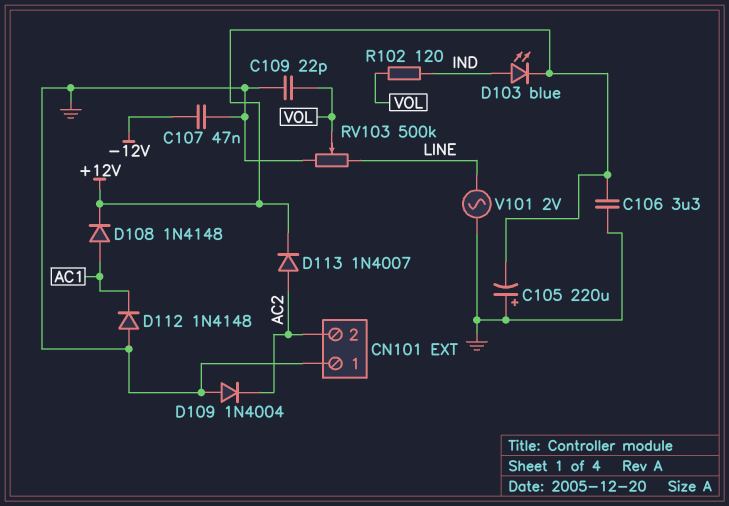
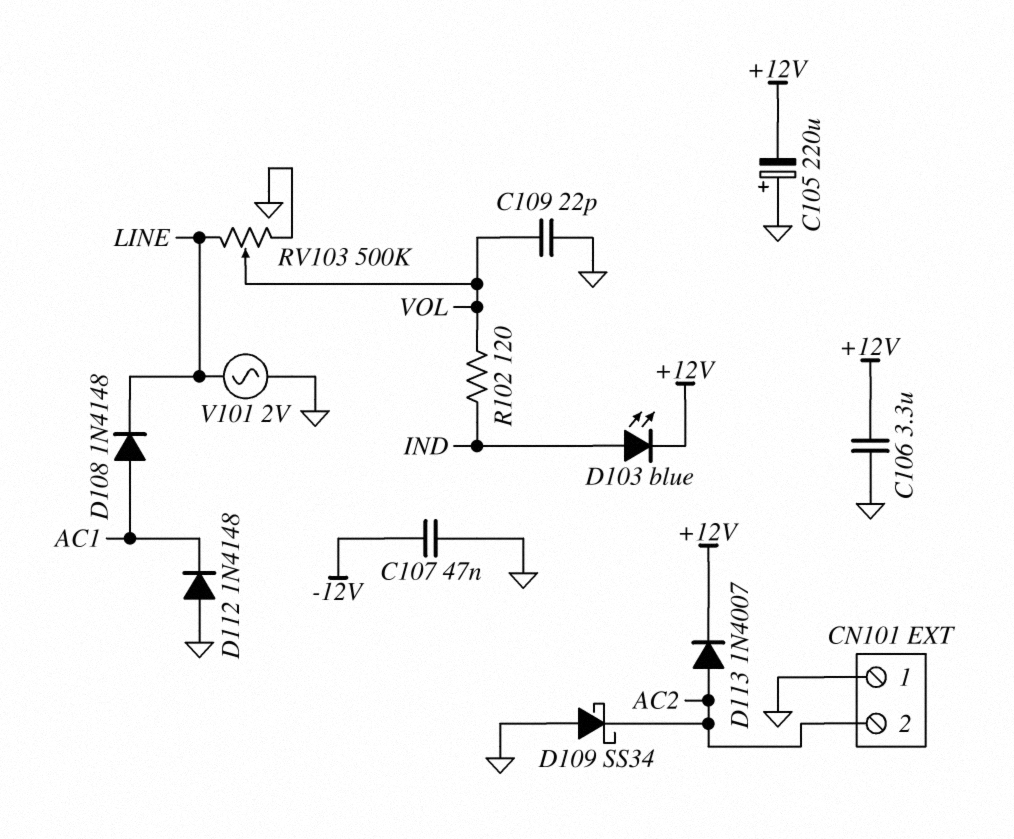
D108: diode 1N4148 (A AC1, K +12V) -> diode 1N4148 (A AC1, K LINE)
D109: diode 1N4004 (A GND, K AC2) -> schottky SS34 (A GND, K AC2)

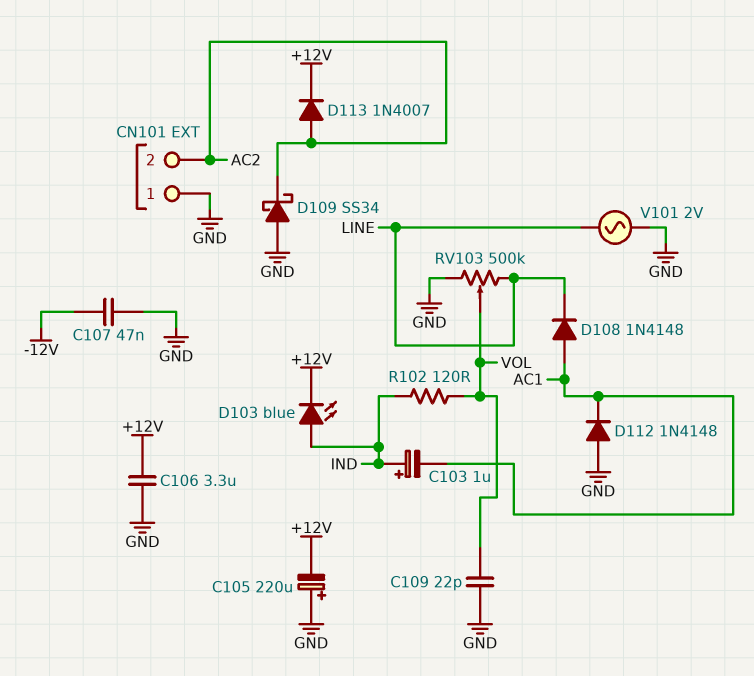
C103: none -> 1uF (plus IND, minus AC1)

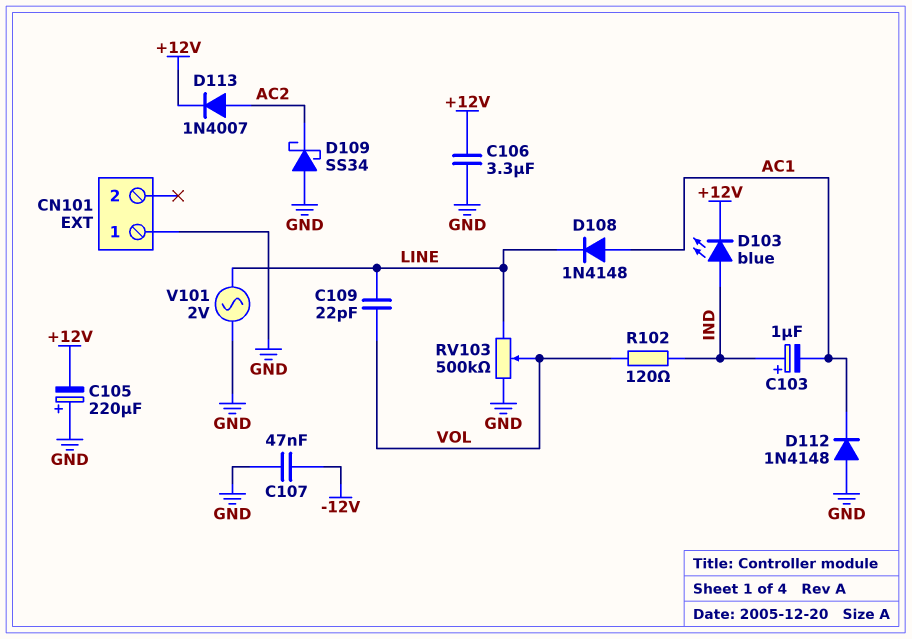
C109: 22pF (GND, VOL) -> 22pF (LINE, VOL)
CN101 pin 2: AC2 -> none

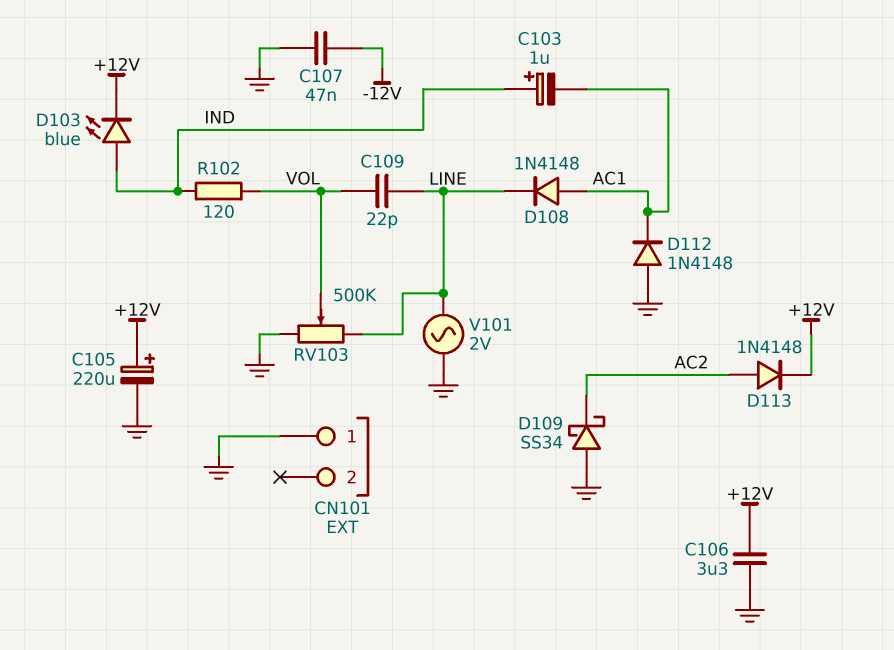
C105: 220uF (plus GND, minus +12V) -> 220uF (plus +12V, minus GND)
D113: diode 1N4007 (A AC2, K +12V) -> diode 1N4148 (A AC2, K +12V)

